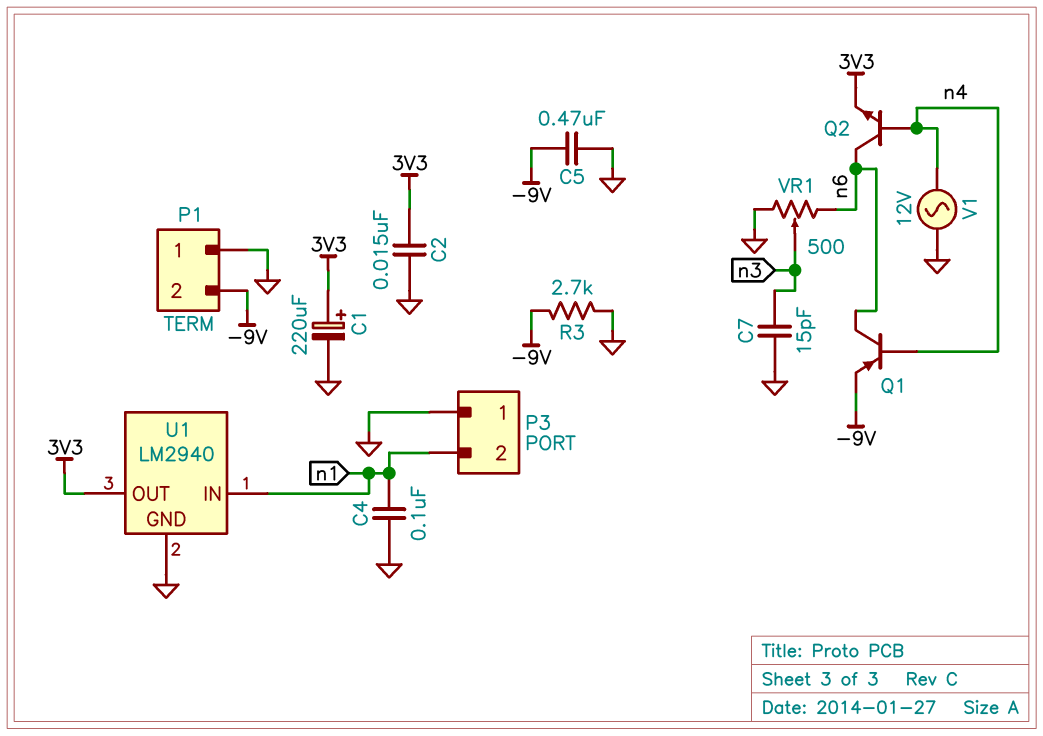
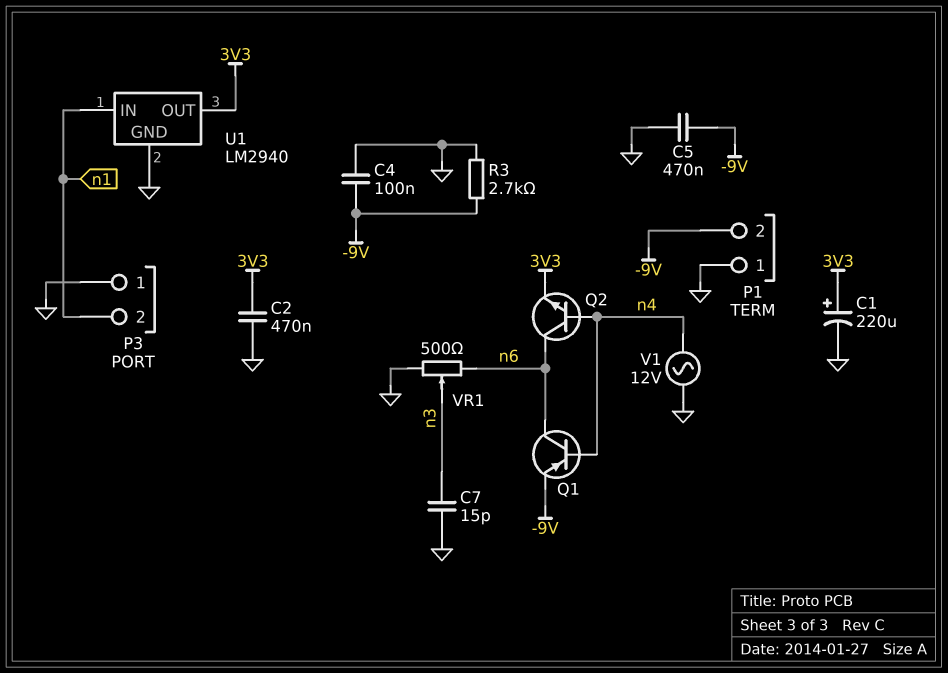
C2: 15nF (3V3, GND) -> 470nF (3V3, GND)
C4: 100nF (GND, n1) -> 100nF (-9V, GND)

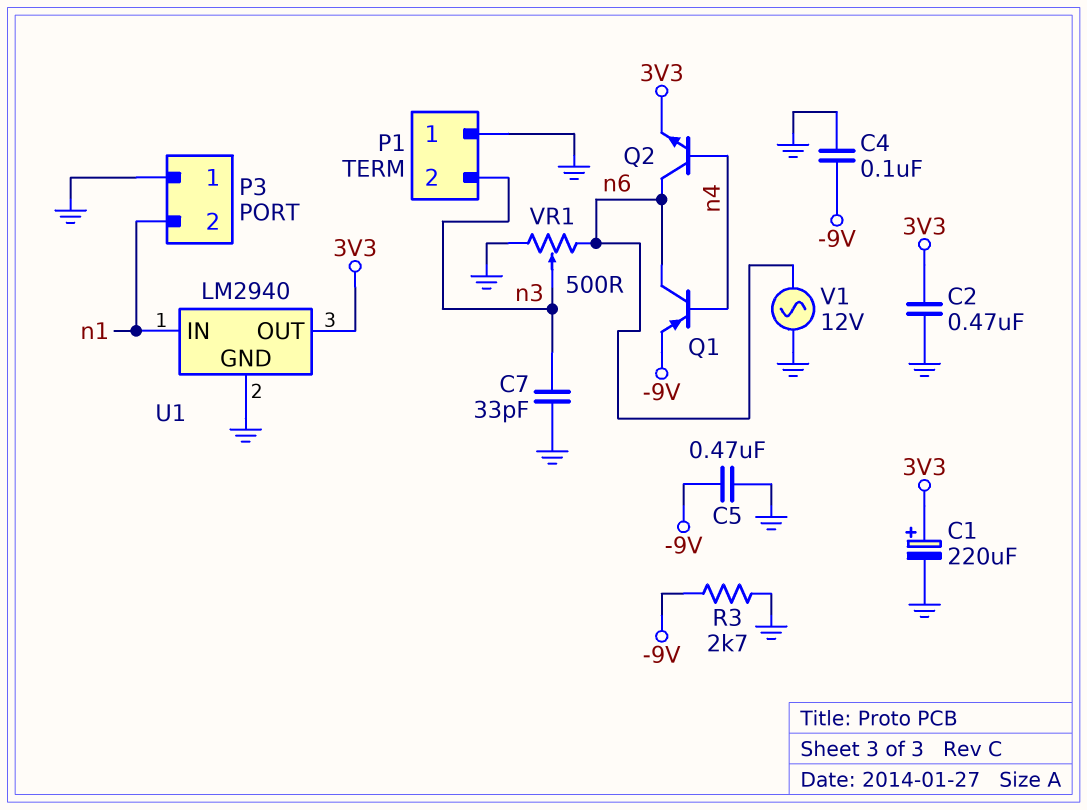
C7: 15pF (GND, n3) -> 33pF (GND, n3)
P1 pin 2: -9V -> n3
V1: AC 12V (GND, n4) -> AC 12V (GND, n6)

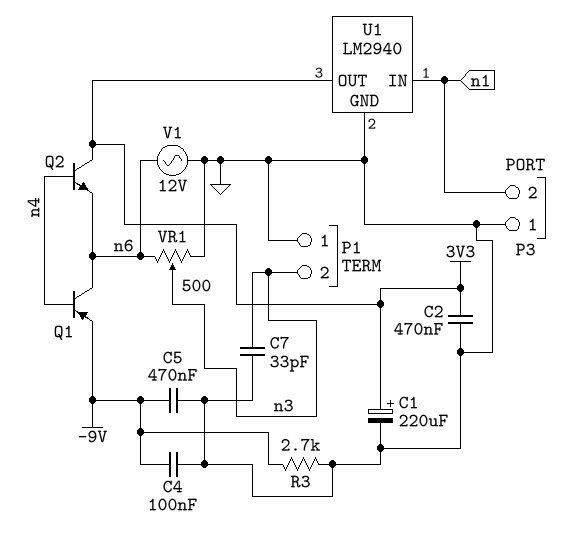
Q2: NPN (B n4, C n6, E 3V3) -> NPN (B n4, C 3V3, E n6)

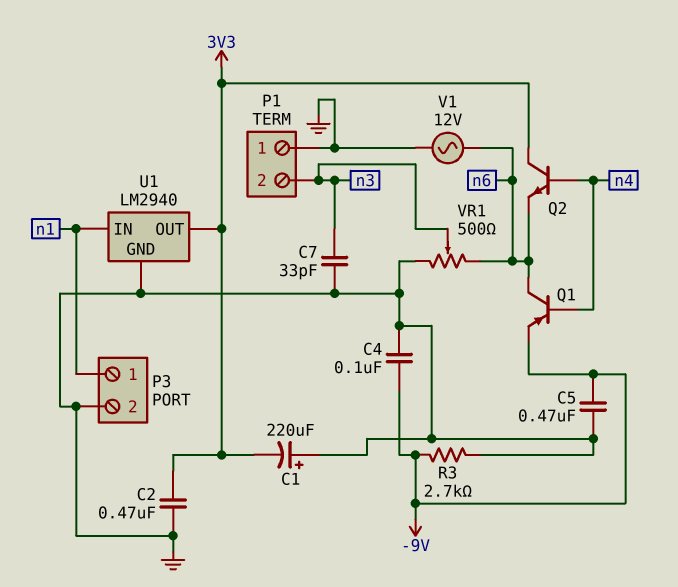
C1: 220uF (plus 3V3, minus GND) -> 220uF (plus GND, minus 3V3)
P3 pin 1: GND -> n1
P3 pin 2: n1 -> GND

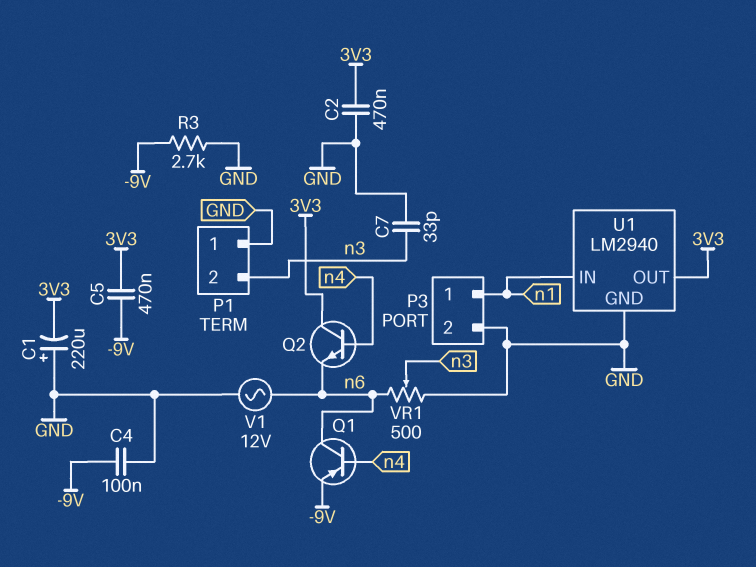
C5: 470nF (-9V, GND) -> 470nF (-9V, 3V3)

